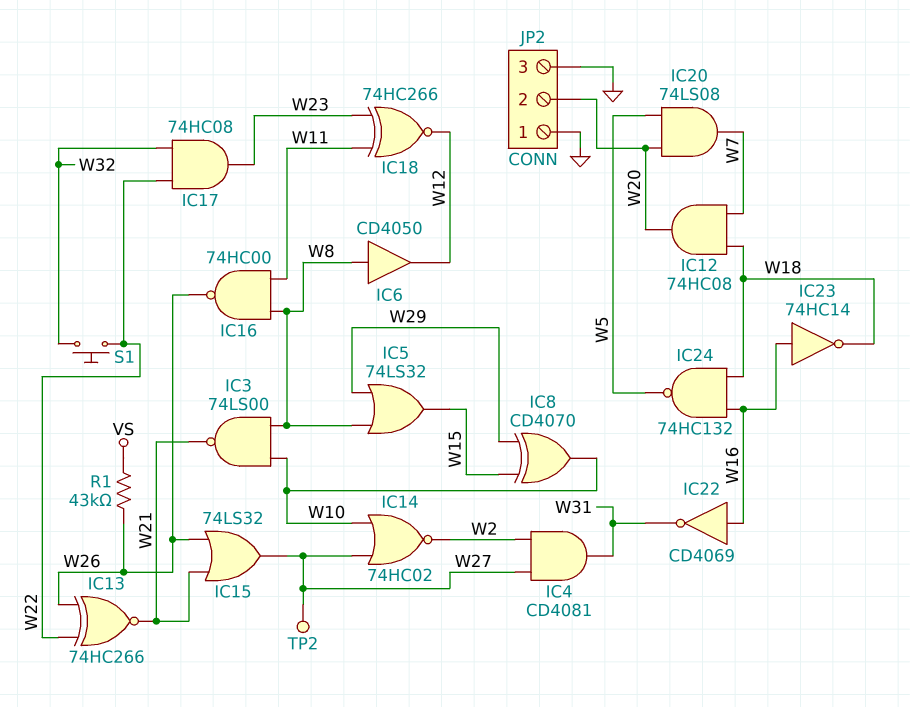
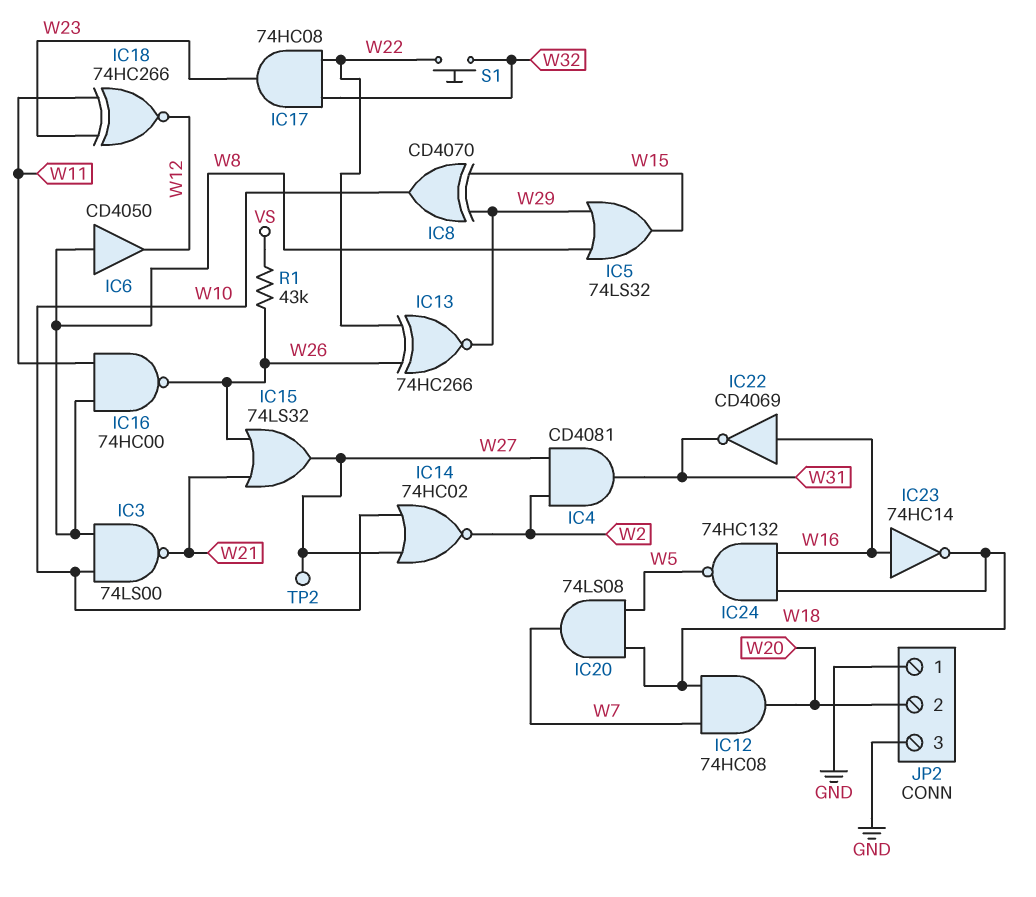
IC13: XNOR 74HC266 (in W22, in W26, out W21) -> XNOR 74HC266 (in W22, in W26, out W29)
IC20: AND 74LS08 (in W5, in W20, out W7) -> AND 74LS08 (in W5, in W18, out W7)

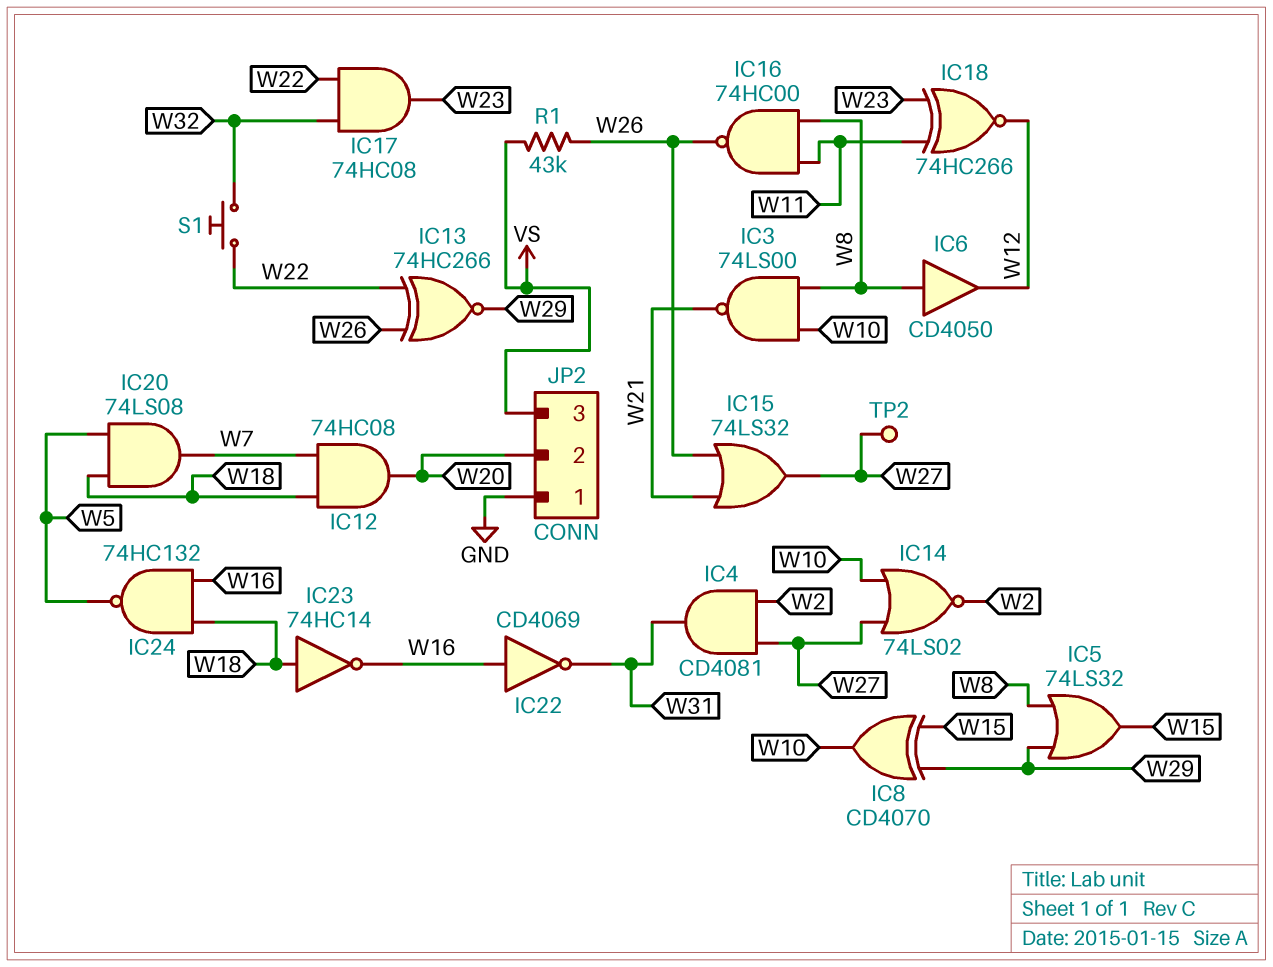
IC14: NOR 74HC02 (in W10, in W27, out W2) -> NOR 74LS02 (in W10, in W27, out W2)
IC23: NOT 74HC14 (in W16, out W18) -> NOT 74HC14 (in W18, out W16)
JP2 pin 3: GND -> VS

